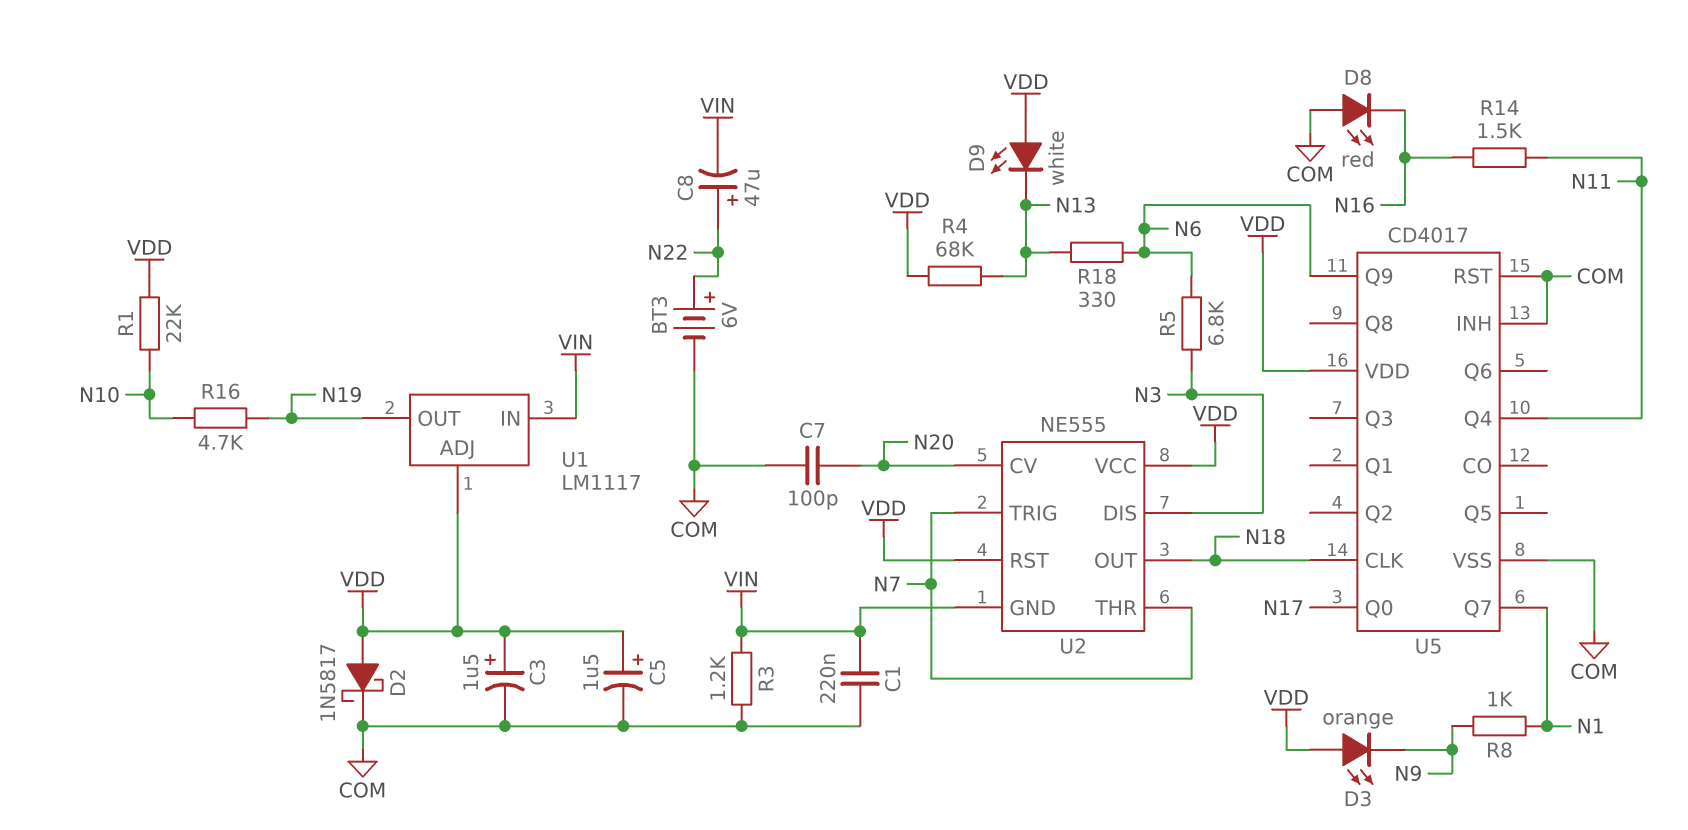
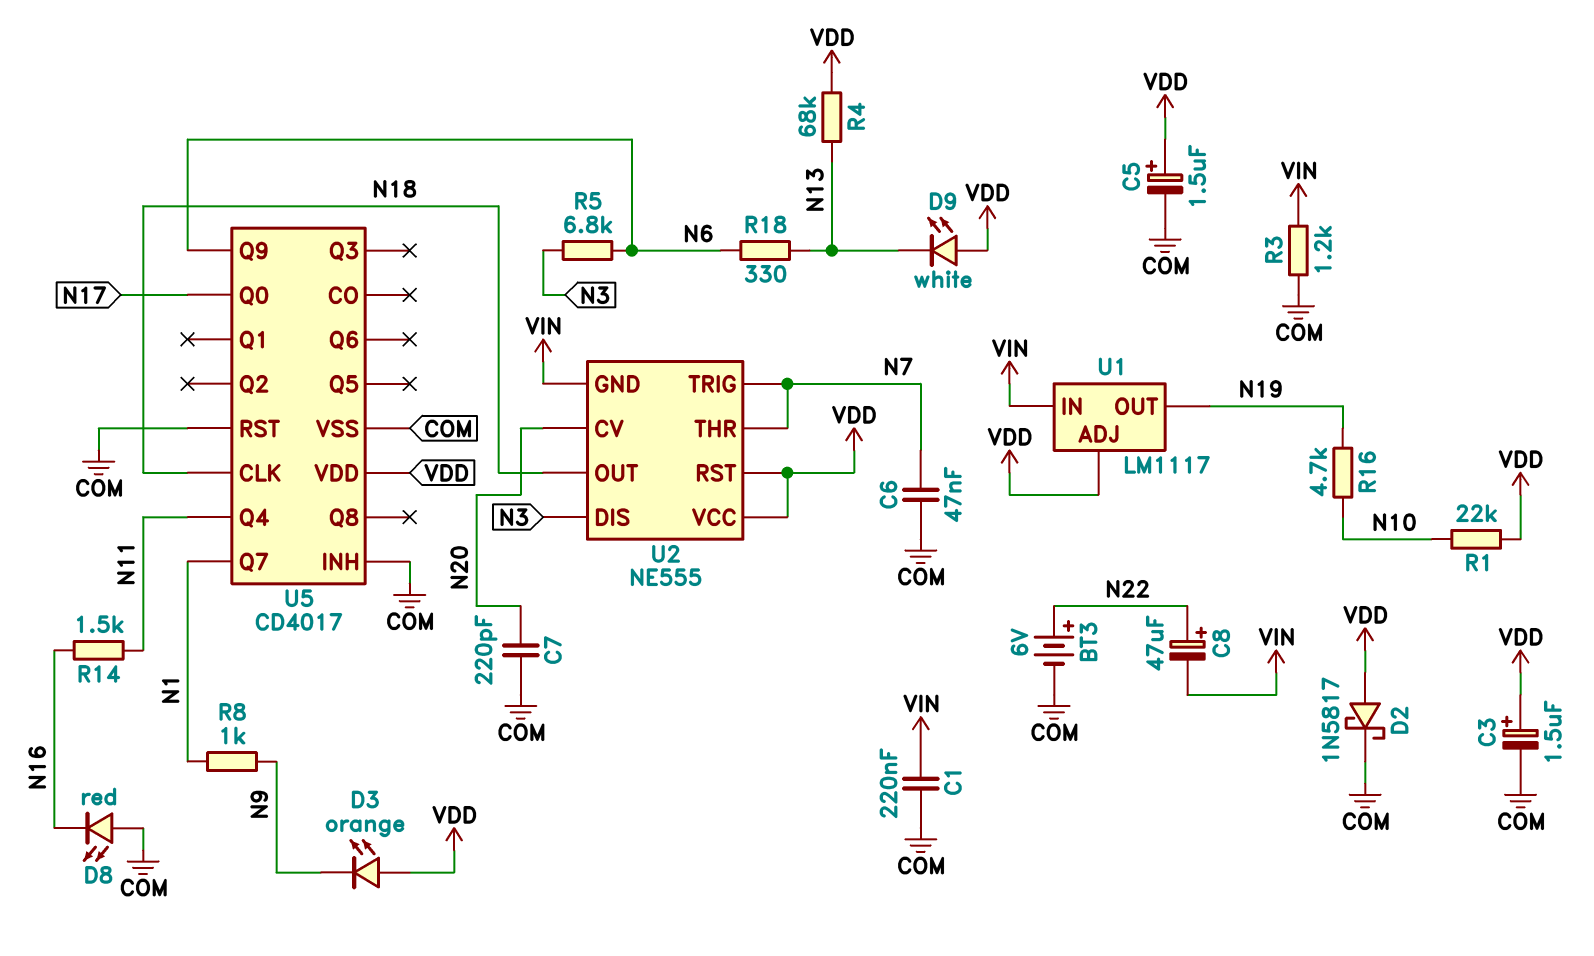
C6: none -> 47nF (COM, N7)
C7: 100pF (COM, N20) -> 220pF (COM, N20)

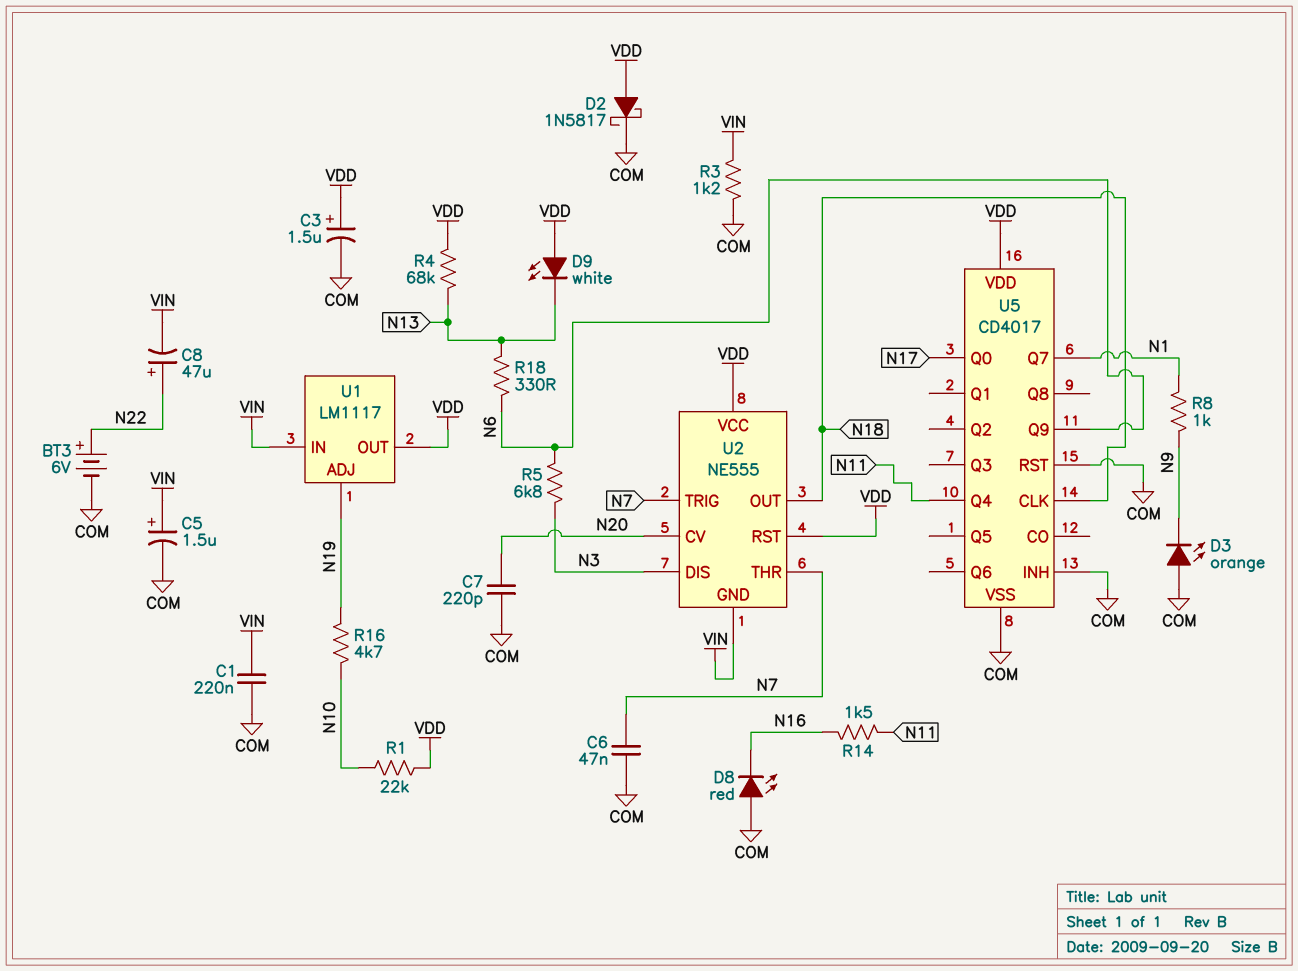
C5: 1.5uF (plus VDD, minus COM) -> 1.5uF (plus VIN, minus COM)
D3: LED orange (A VDD, K N9) -> LED orange (A COM, K N9)
U1 pin ADJ: VDD -> N19
U1 pin OUT: N19 -> VDD

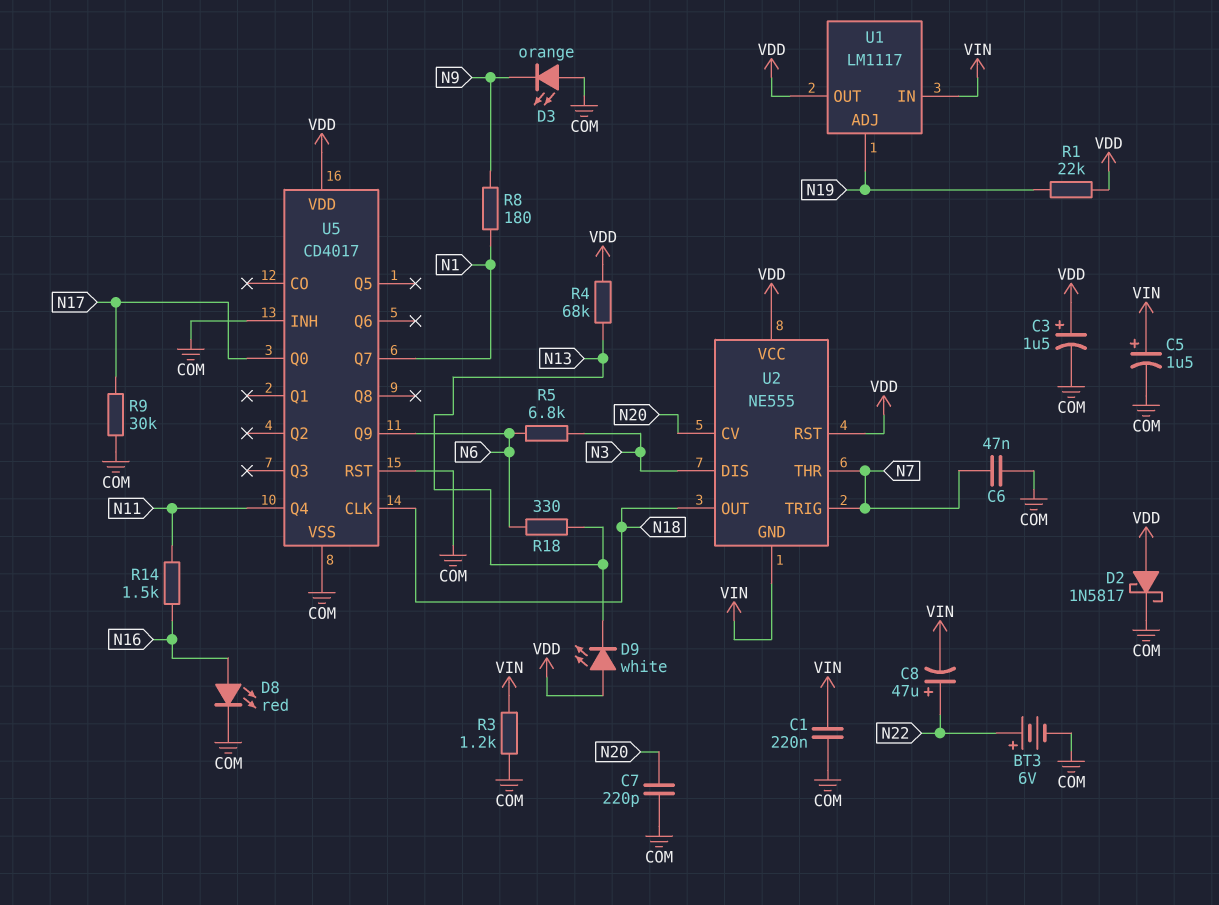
D8: LED red (A COM, K N16) -> LED red (A N16, K COM)
R1: 22k (N10, VDD) -> 22k (N19, VDD)
R8: 1k (N1, N9) -> 180 (N1, N9)
R9: none -> 30k (COM, N17)
R16: 4.7k (N10, N19) -> none

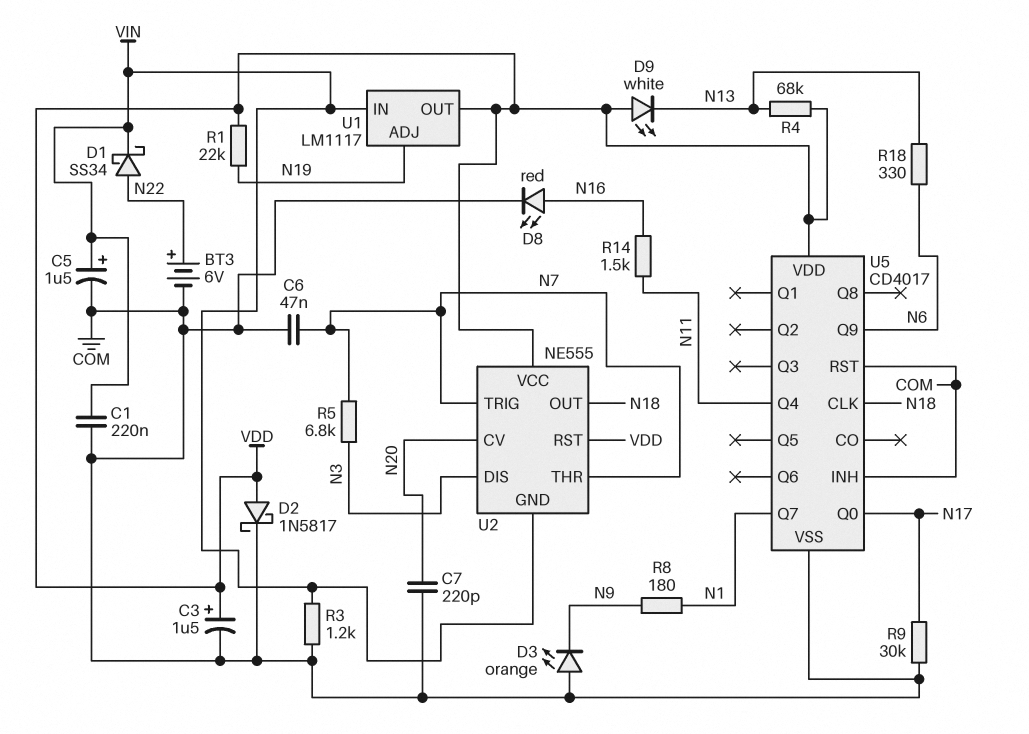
C8: 47uF (plus N22, minus VIN) -> none
D1: none -> schottky SS34 (A N22, K VIN)
R5: 6.8k (N3, N6) -> 6.8k (N3, N7)

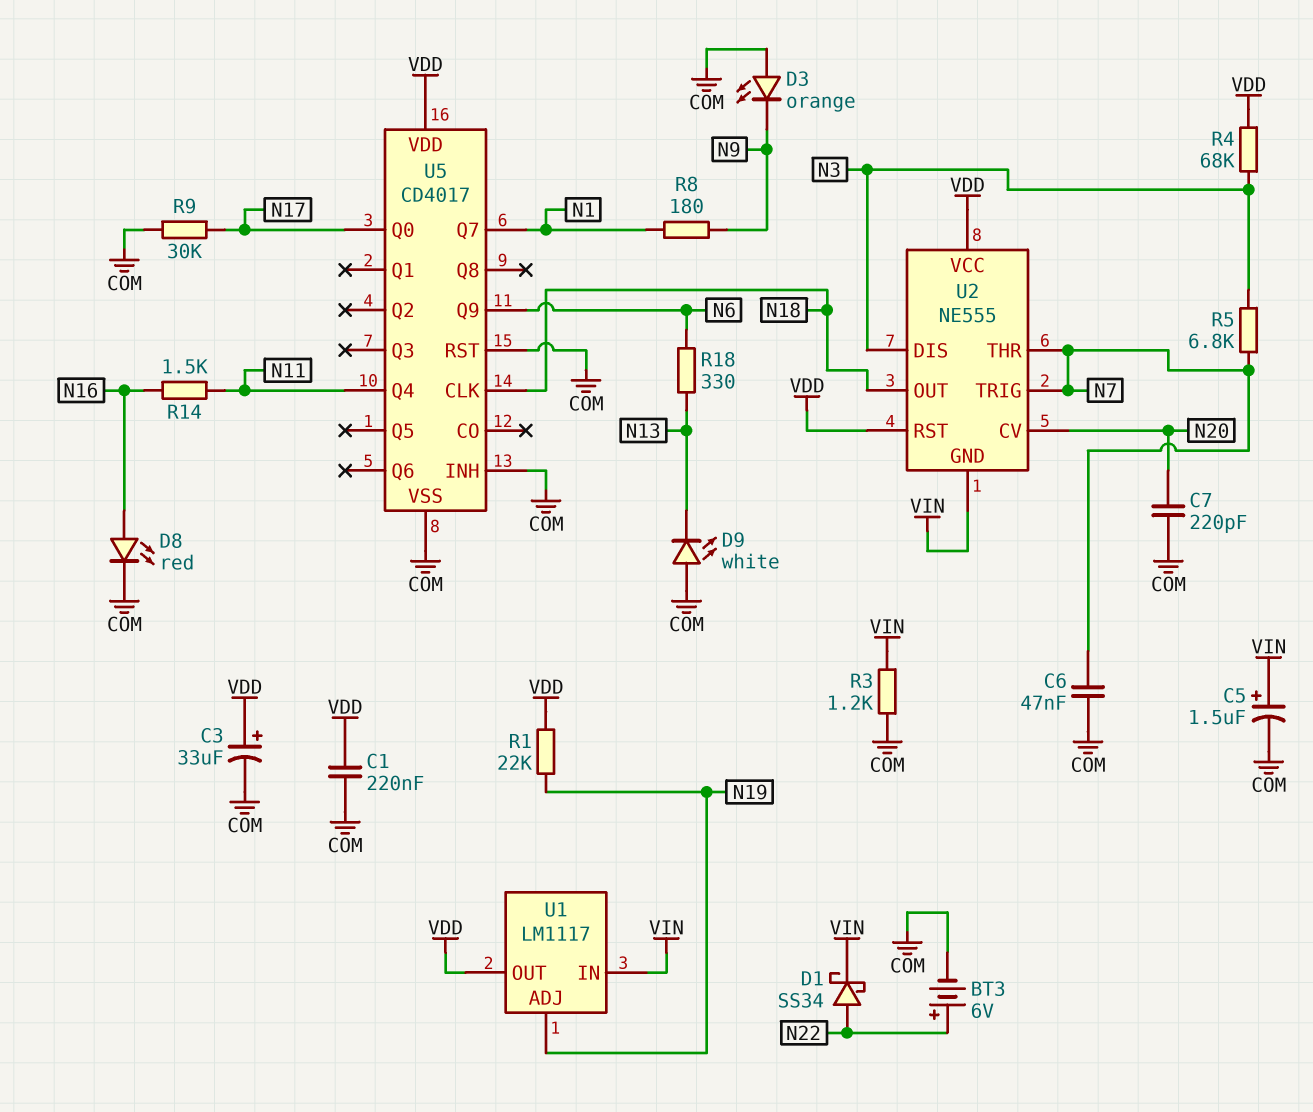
C1: 220nF (COM, VIN) -> 220nF (COM, VDD)
C3: 1.5uF (plus VDD, minus COM) -> 33uF (plus VDD, minus COM)
D2: schottky 1N5817 (A VDD, K COM) -> none
D9: LED white (A VDD, K N13) -> LED white (A COM, K N13)
R4: 68k (N13, VDD) -> 68k (N3, VDD)

